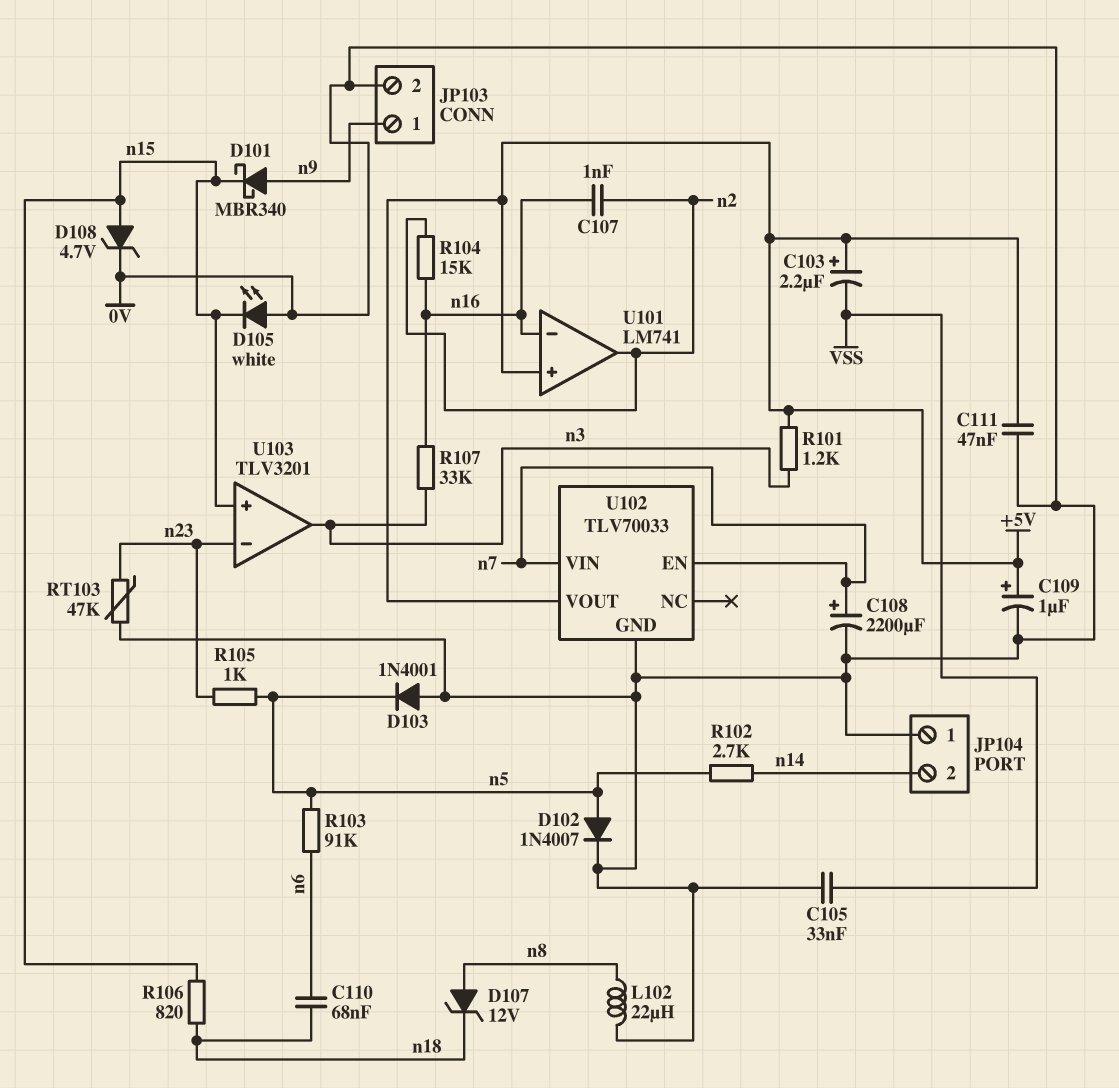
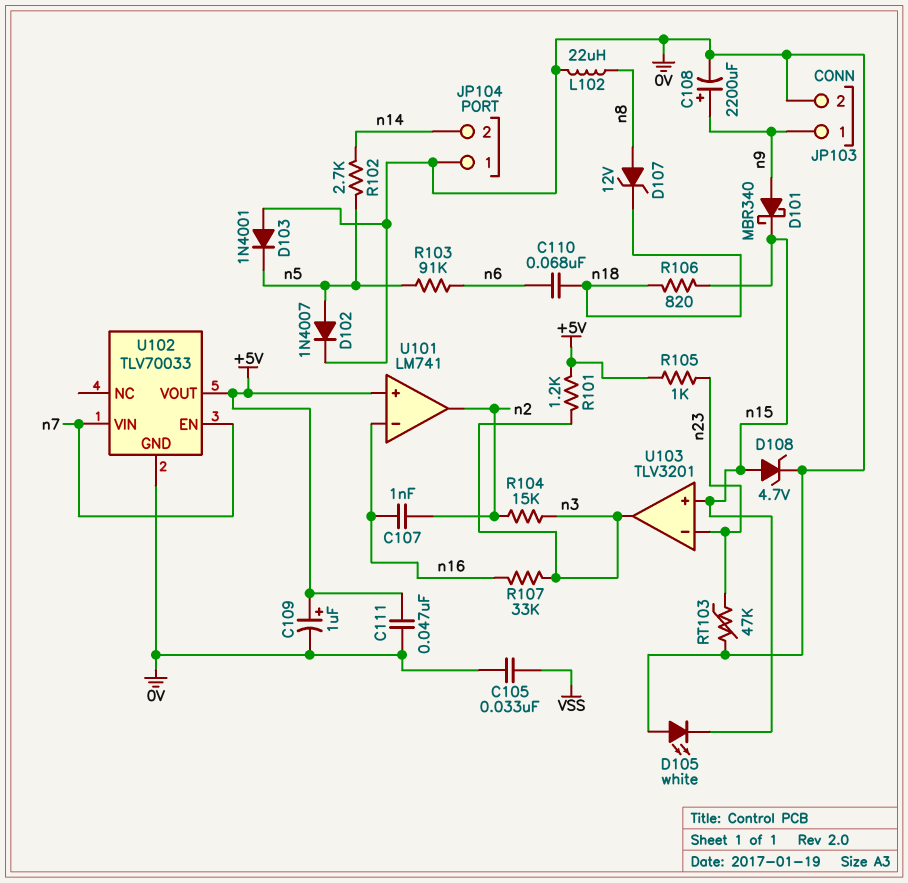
C103: 2.2uF (plus +5V, minus VSS) -> none
C108: 2200uF (plus n7, minus 0V) -> 2200uF (plus n9, minus 0V)
R104: 15k (n2, n16) -> 15k (n2, n3)
R105: 1k (n5, n23) -> 1k (+5V, n23)

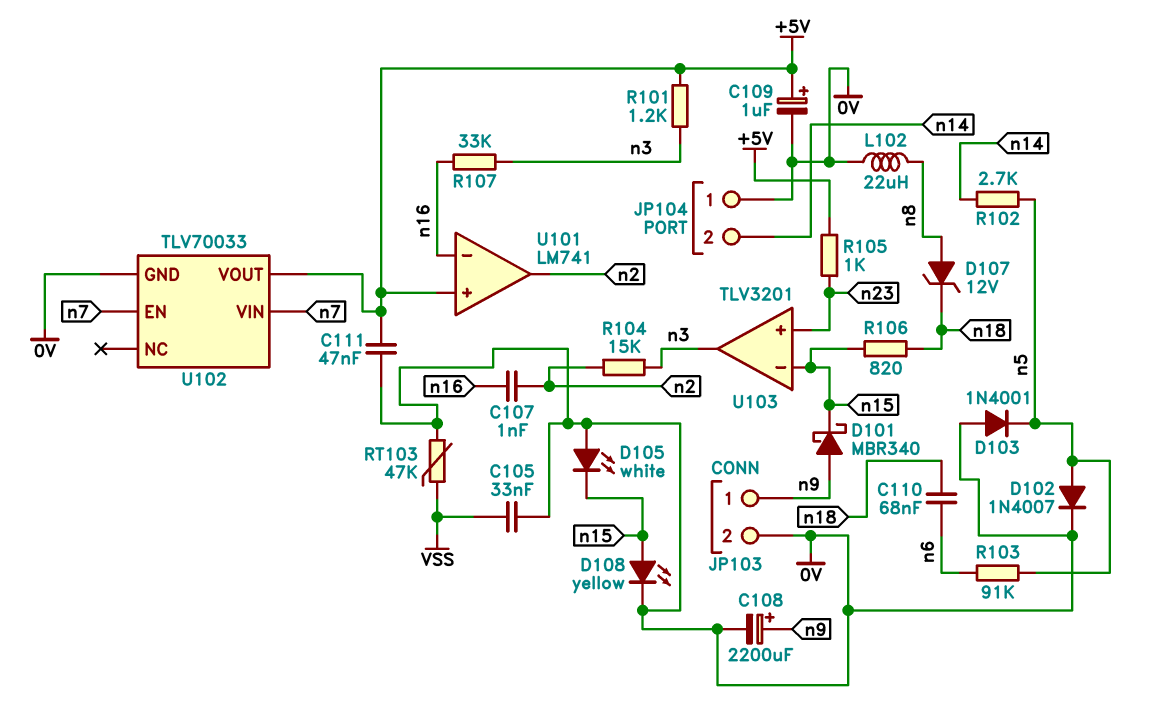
D108: zener 4.7V (A n15, K 0V) -> LED yellow (A n15, K 0V)
RT103: 47k (0V, n23) -> 47k (0V, VSS)
U103 pin in+: n15 -> n23
U103 pin in-: n23 -> n15

